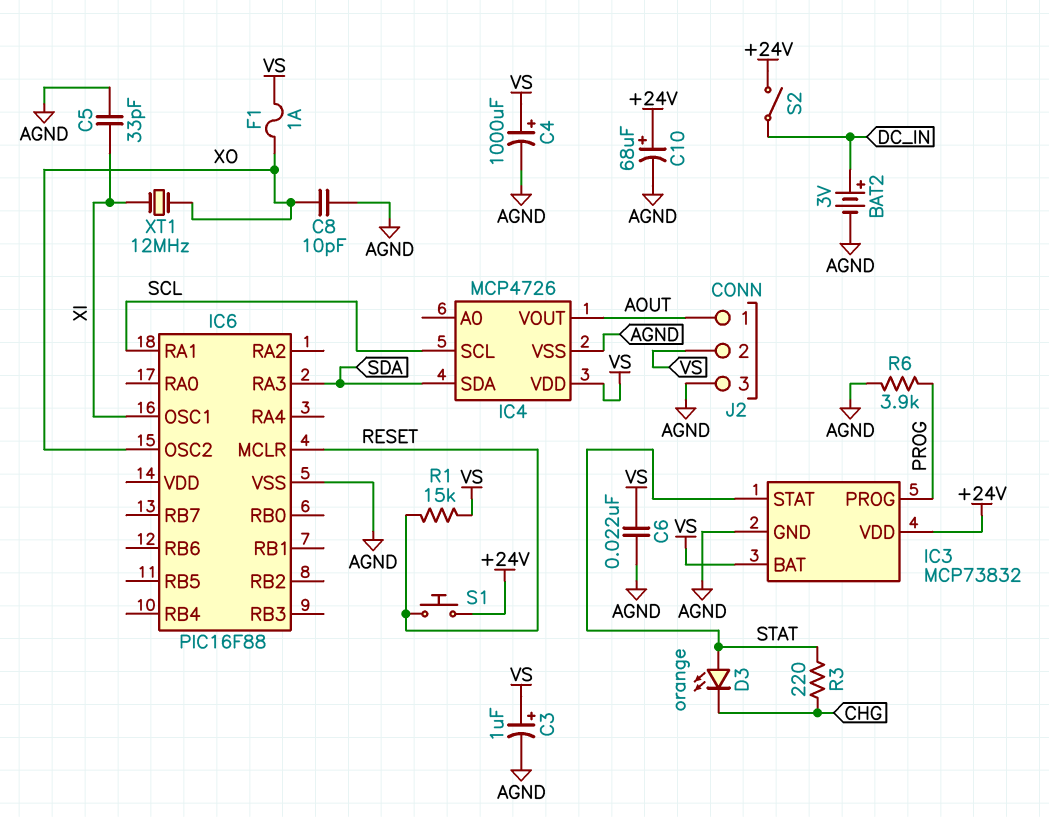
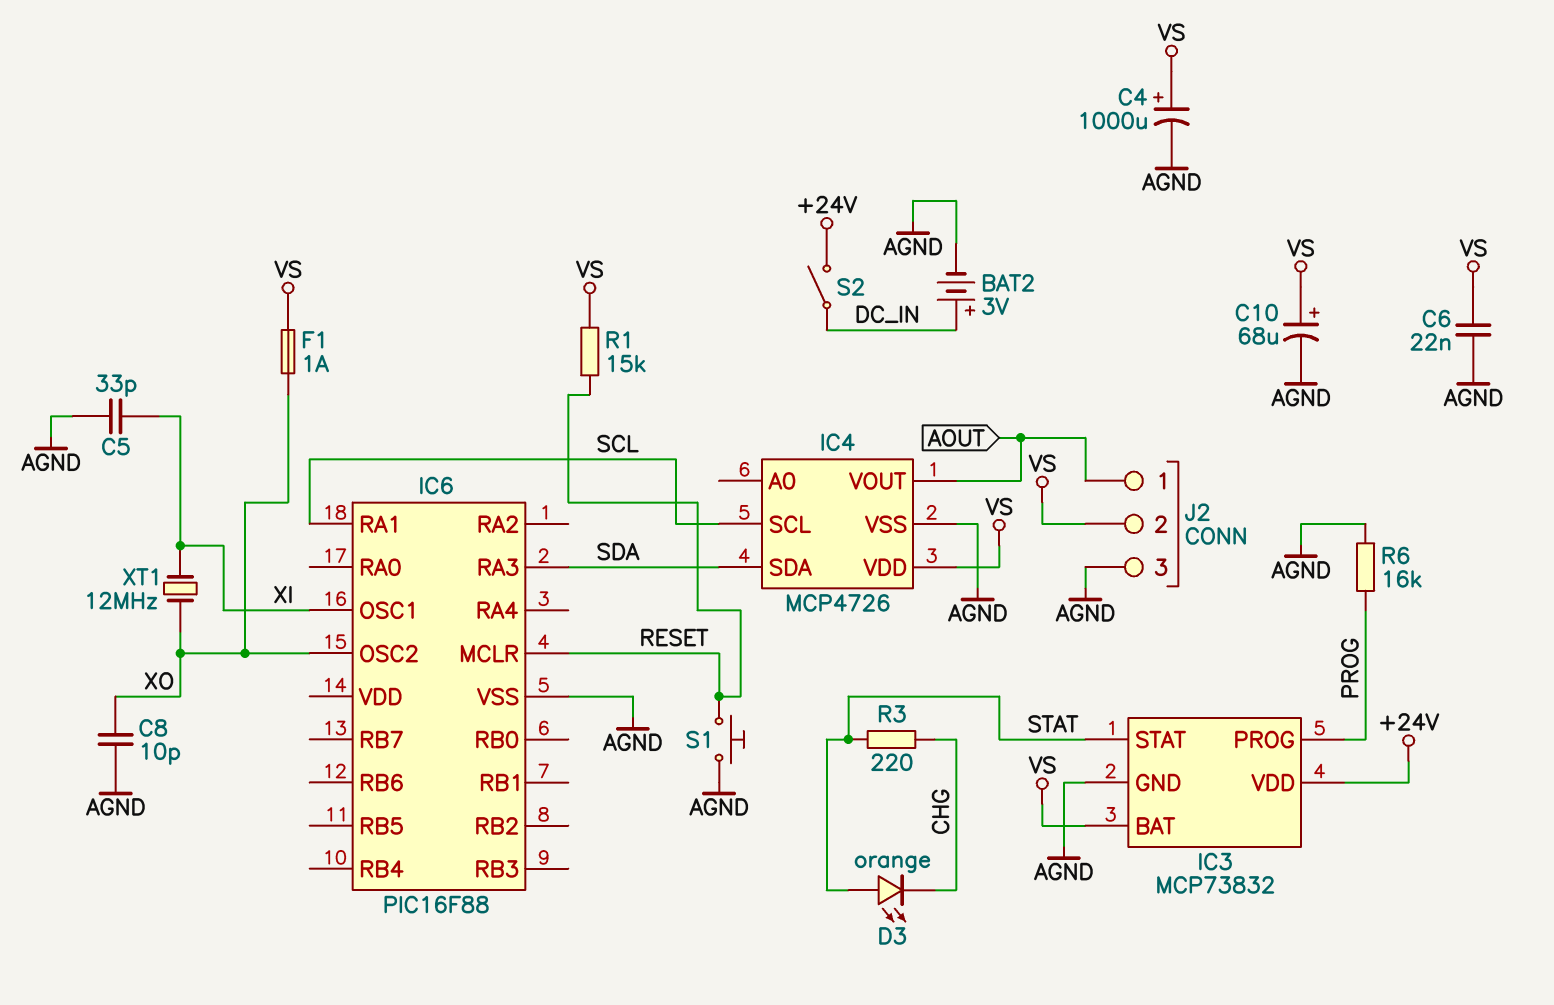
C3: 1uF (plus VS, minus AGND) -> none
C10: 68uF (plus +24V, minus AGND) -> 68uF (plus VS, minus AGND)
R6: 3.9k (AGND, PROG) -> 16k (AGND, PROG)
S1: button (+24V, RESET) -> button (AGND, RESET)

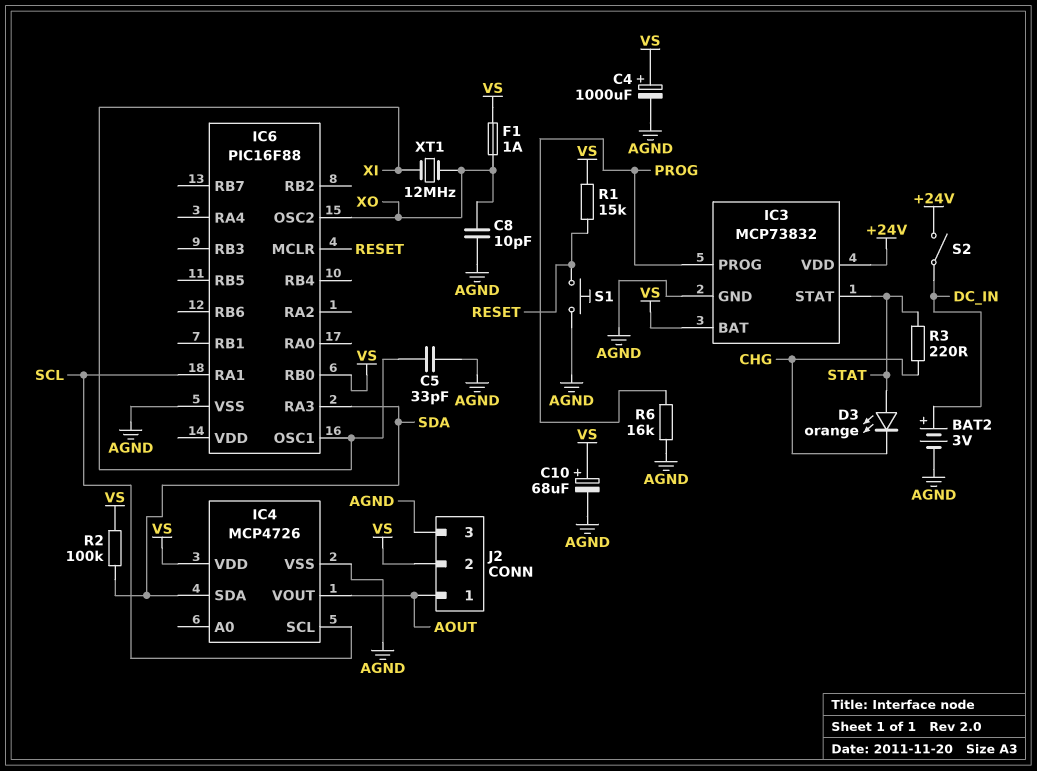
C6: 22nF (AGND, VS) -> none
IC6 pin RB0: none -> VS
R2: none -> 100k (SDA, VS)

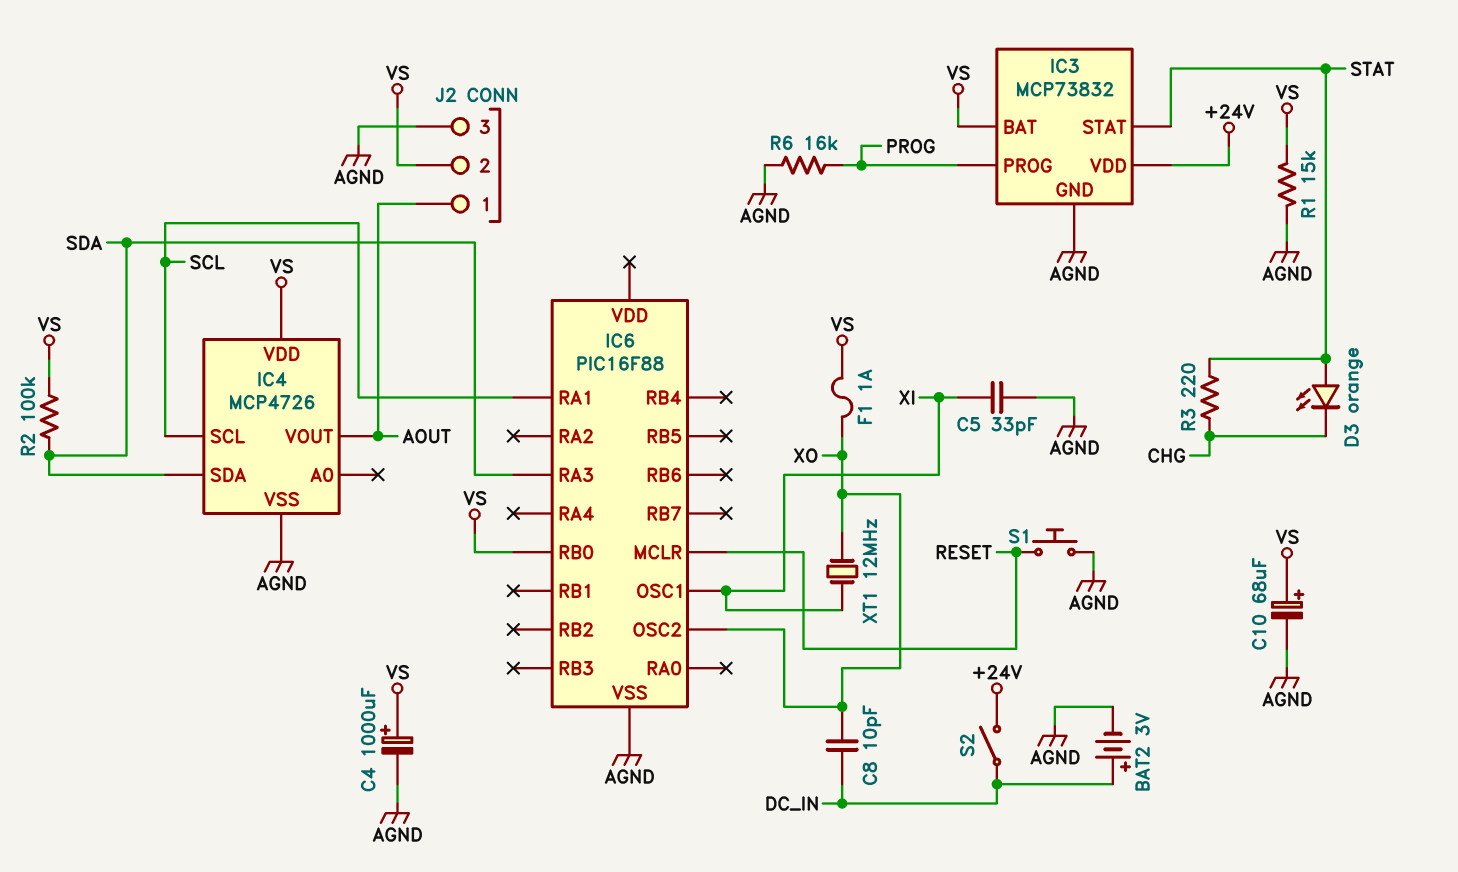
C8: 10pF (AGND, XO) -> 10pF (DC_IN, XO)
R1: 15k (RESET, VS) -> 15k (AGND, VS)

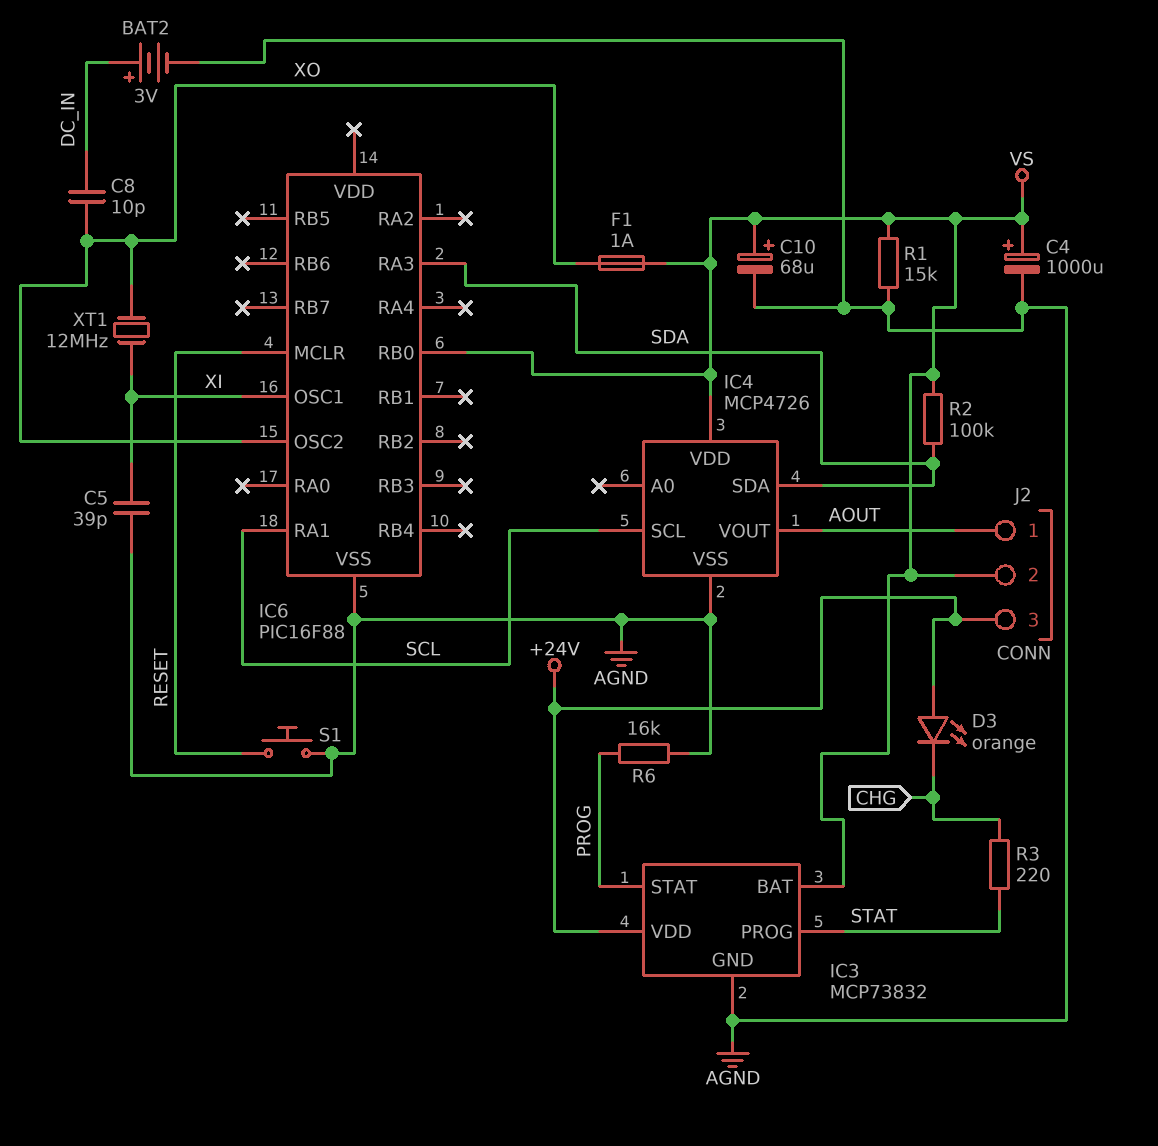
C5: 33pF (AGND, XI) -> 39pF (AGND, XI)
D3: LED orange (A STAT, K CHG) -> LED orange (A +24V, K CHG)
IC3 pin PROG: PROG -> STAT
IC3 pin STAT: STAT -> PROG
J2 pin 3: AGND -> +24V
S2: switch (+24V, DC_IN) -> none

